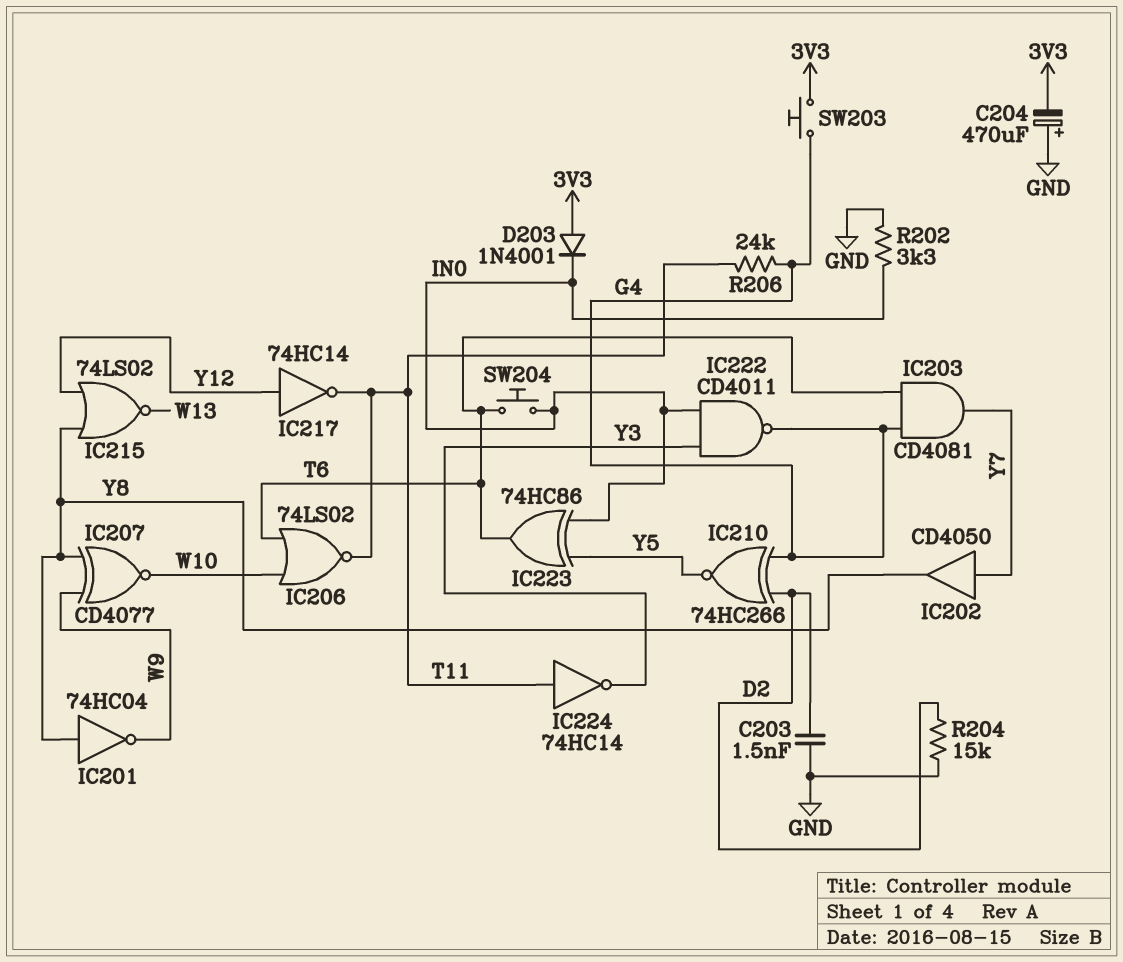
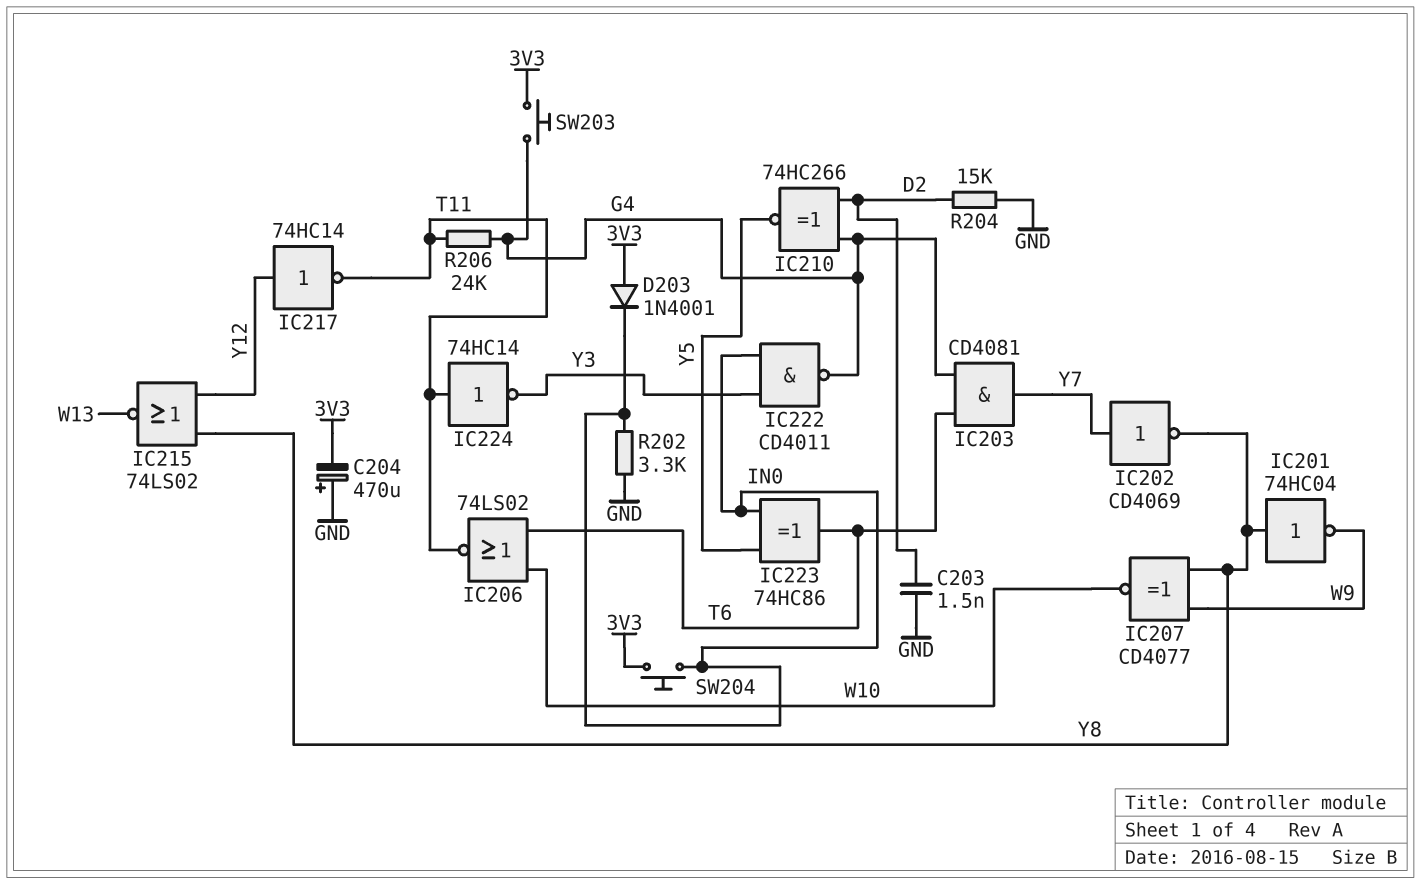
IC202: buffer CD4050 (in Y7, out Y8) -> NOT CD4069 (in Y7, out Y8)
SW204: button (IN0, T6) -> button (3V3, IN0)

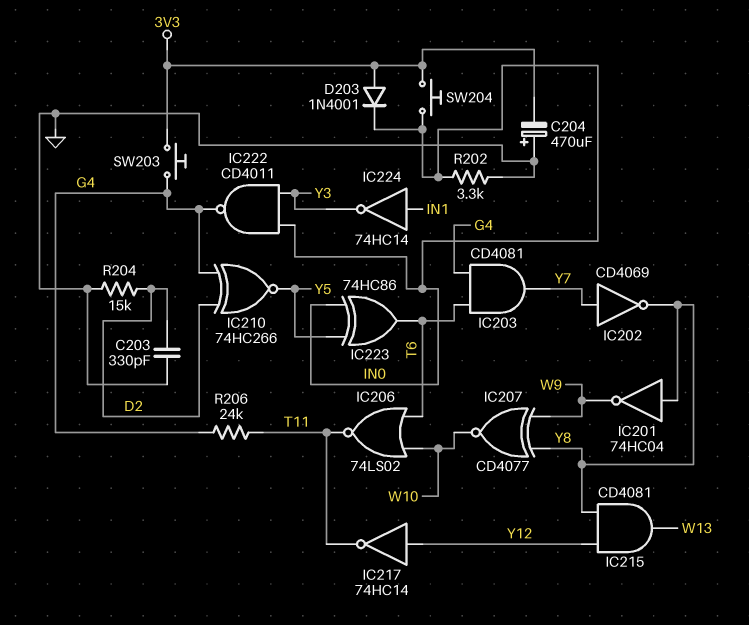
C203: 1.5nF (D2, GND) -> 330pF (D2, GND)
IC215: NOR 74LS02 (in Y8, in Y12, out W13) -> AND CD4081 (in Y8, in Y12, out W13)
IC224: NOT 74HC14 (in T11, out Y3) -> NOT 74HC14 (in IN1, out Y3)

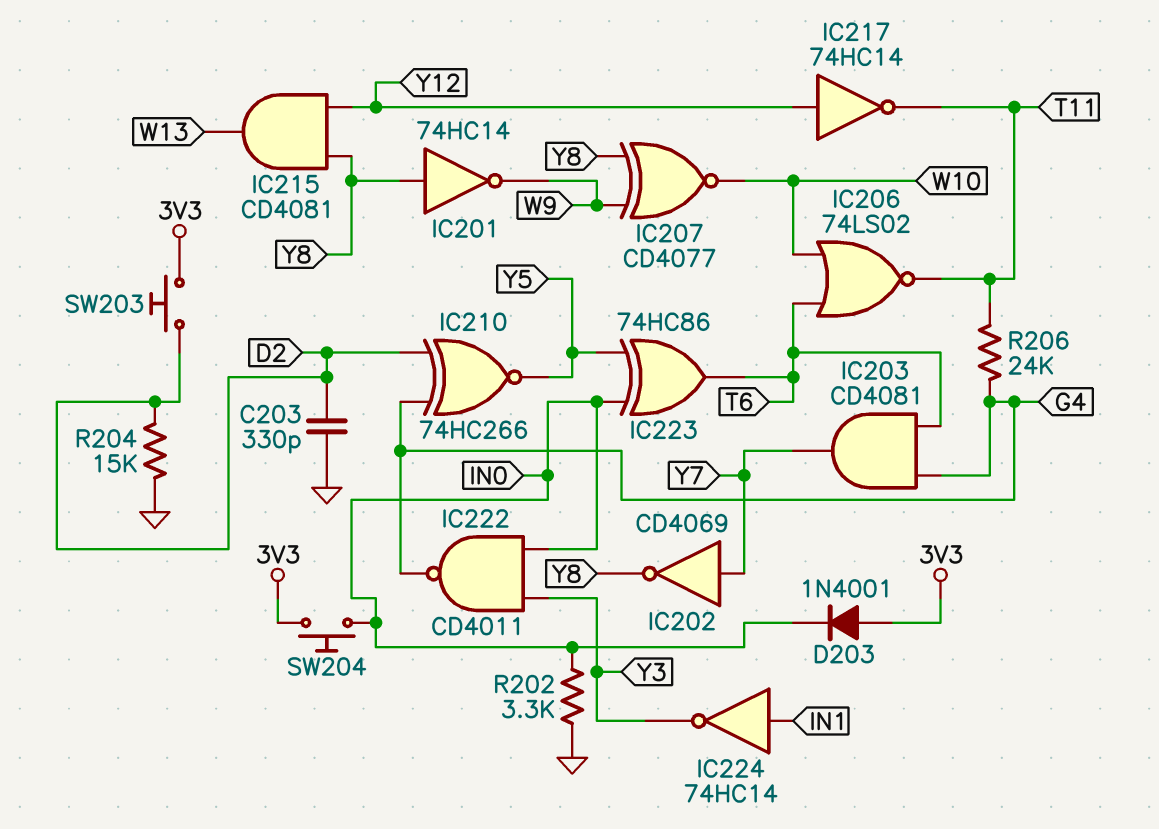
C204: 470uF (plus GND, minus 3V3) -> none
IC201: NOT 74HC04 (in Y8, out W9) -> NOT 74HC14 (in Y8, out W9)
SW203: button (3V3, G4) -> button (3V3, D2)

